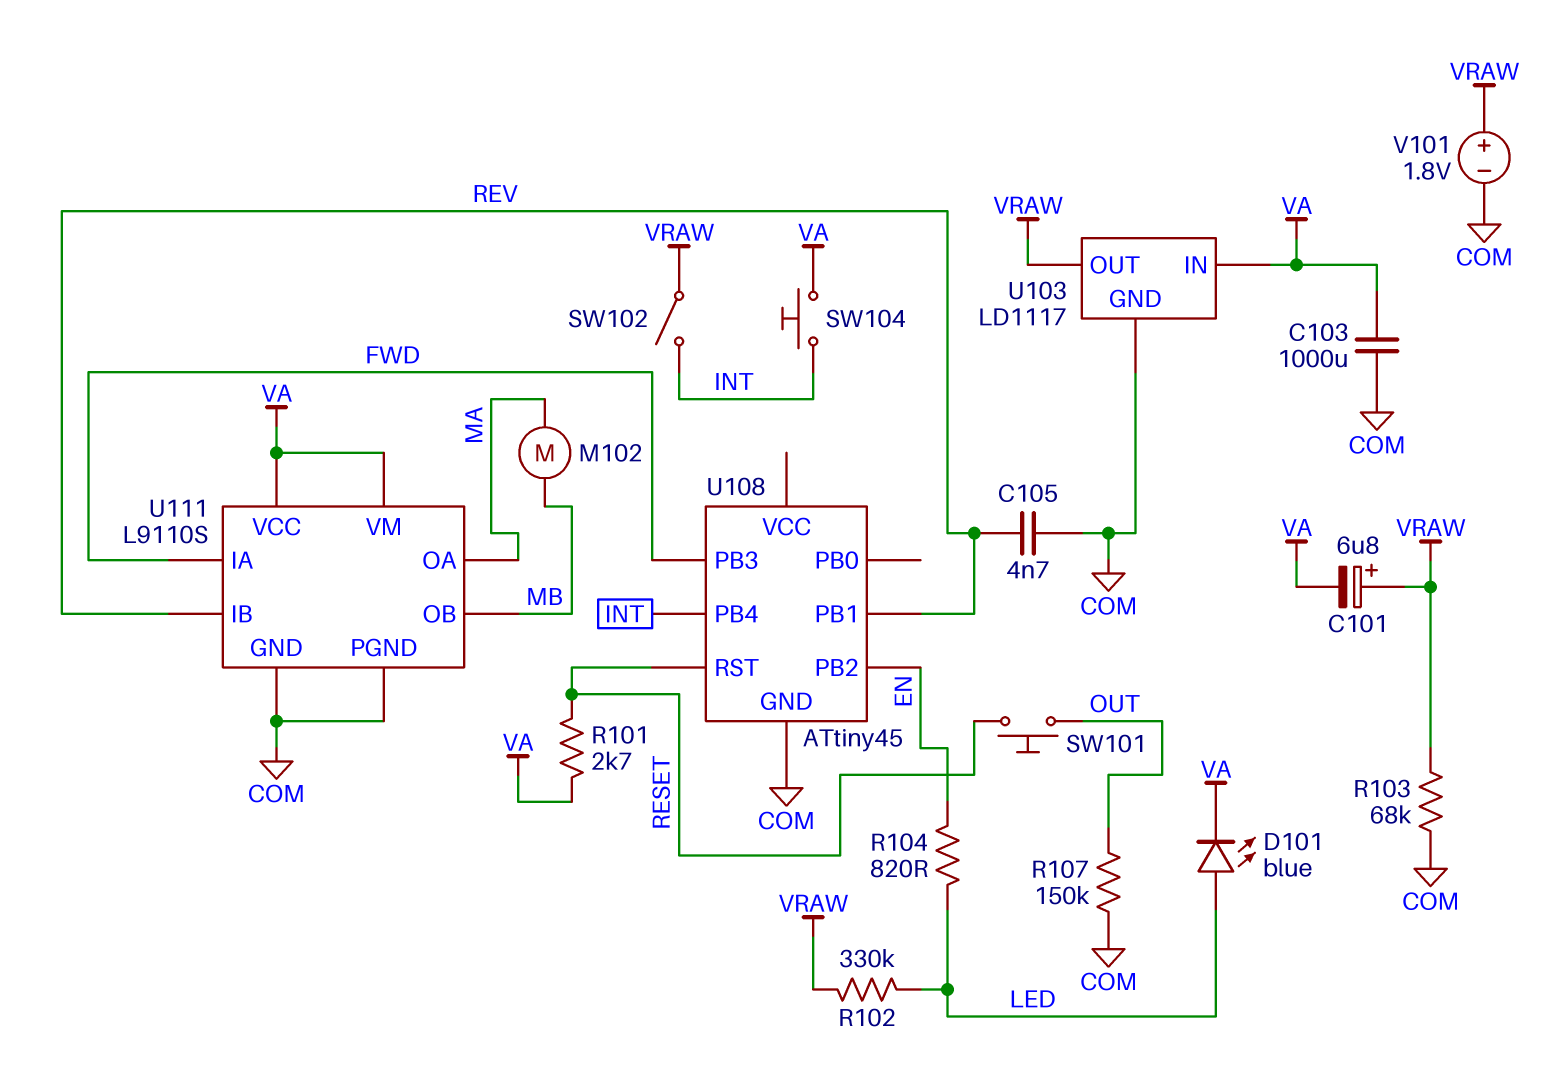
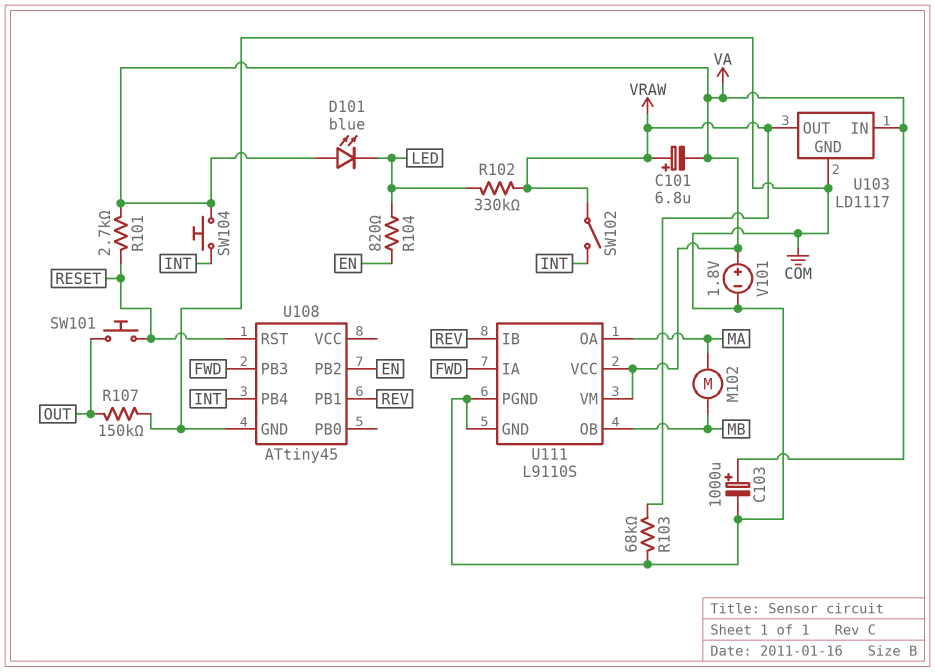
C103: 1000uF (COM, VA) -> 1000uF (plus VA, minus COM)
C105: 4.7nF (COM, REV) -> none
D101: LED blue (A LED, K VA) -> LED blue (A VA, K LED)
V101: 1.8V (plus VRAW, minus COM) -> 1.8V (plus VA, minus COM)

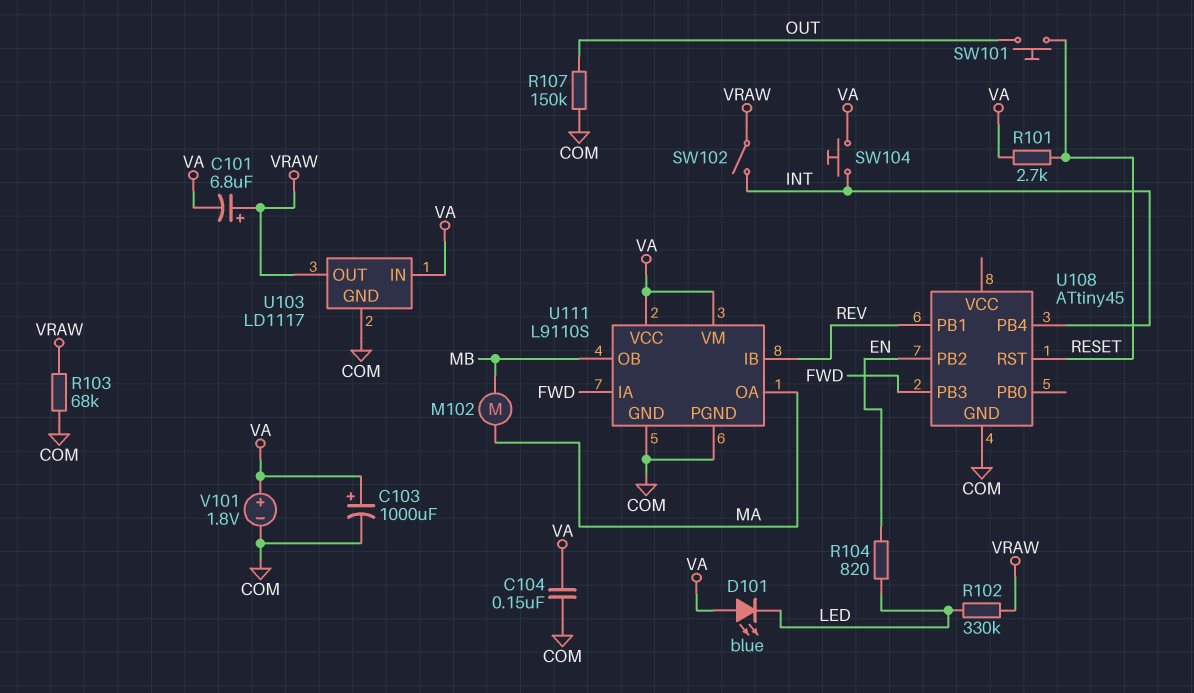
C104: none -> 150nF (COM, VA)

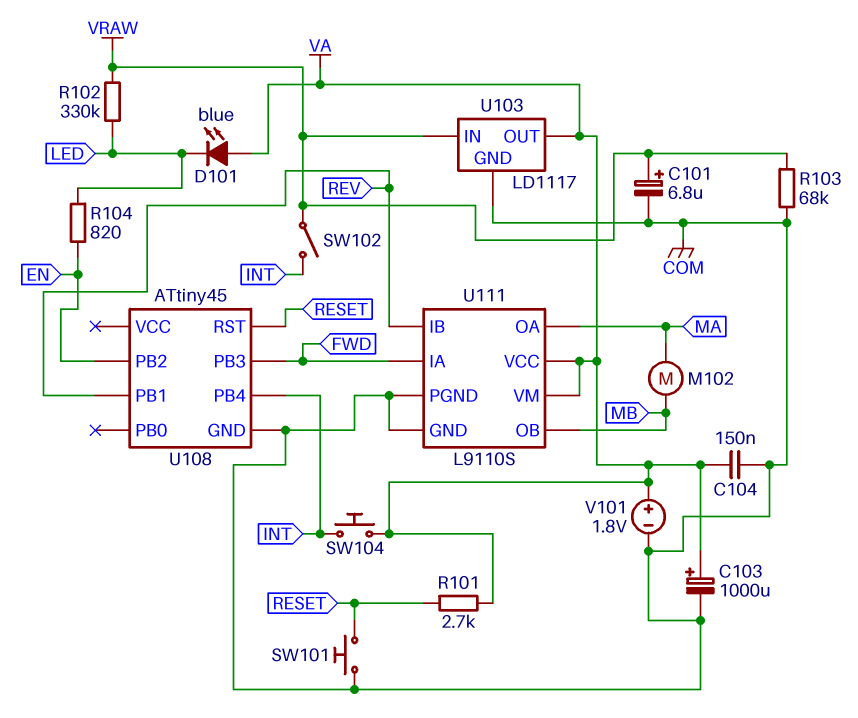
C101: 6.8uF (plus VRAW, minus VA) -> 6.8uF (plus VRAW, minus COM)
R107: 150k (COM, OUT) -> none
SW101: button (OUT, RESET) -> button (COM, RESET)
U103 pin IN: VA -> VRAW
U103 pin OUT: VRAW -> VA

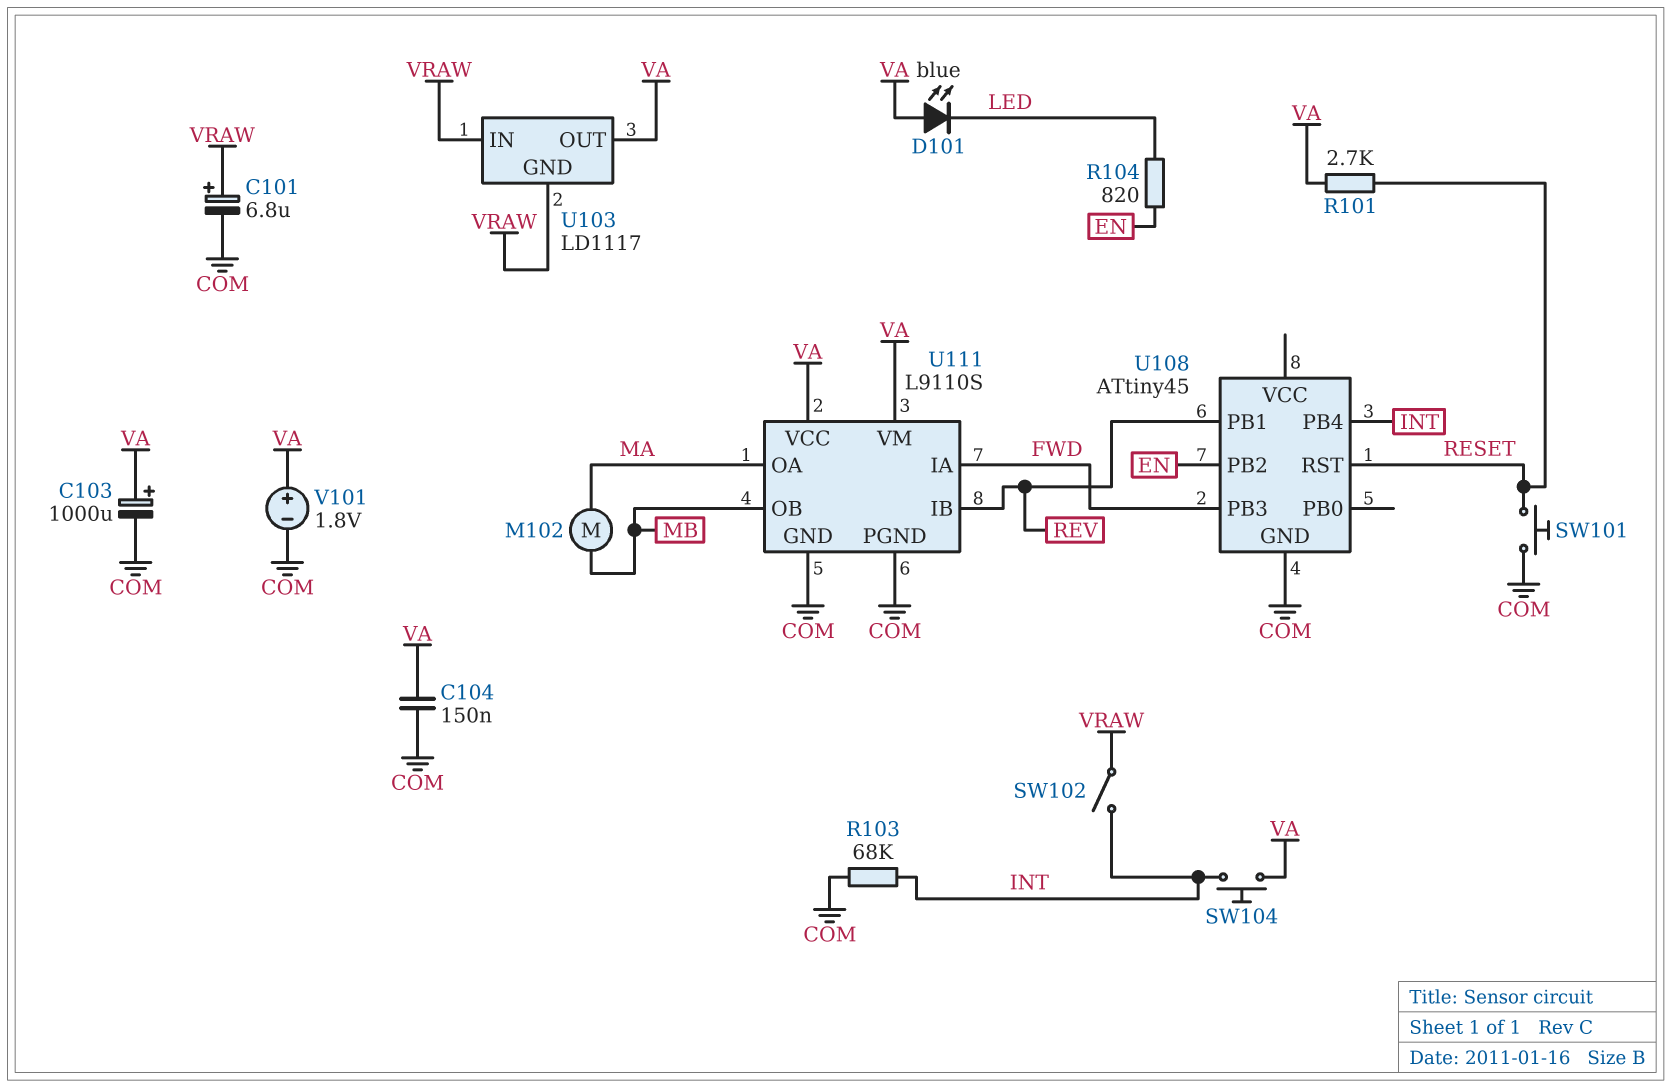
R102: 330k (LED, VRAW) -> none
R103: 68k (COM, VRAW) -> 68k (COM, INT)
U103 pin GND: COM -> VRAW

